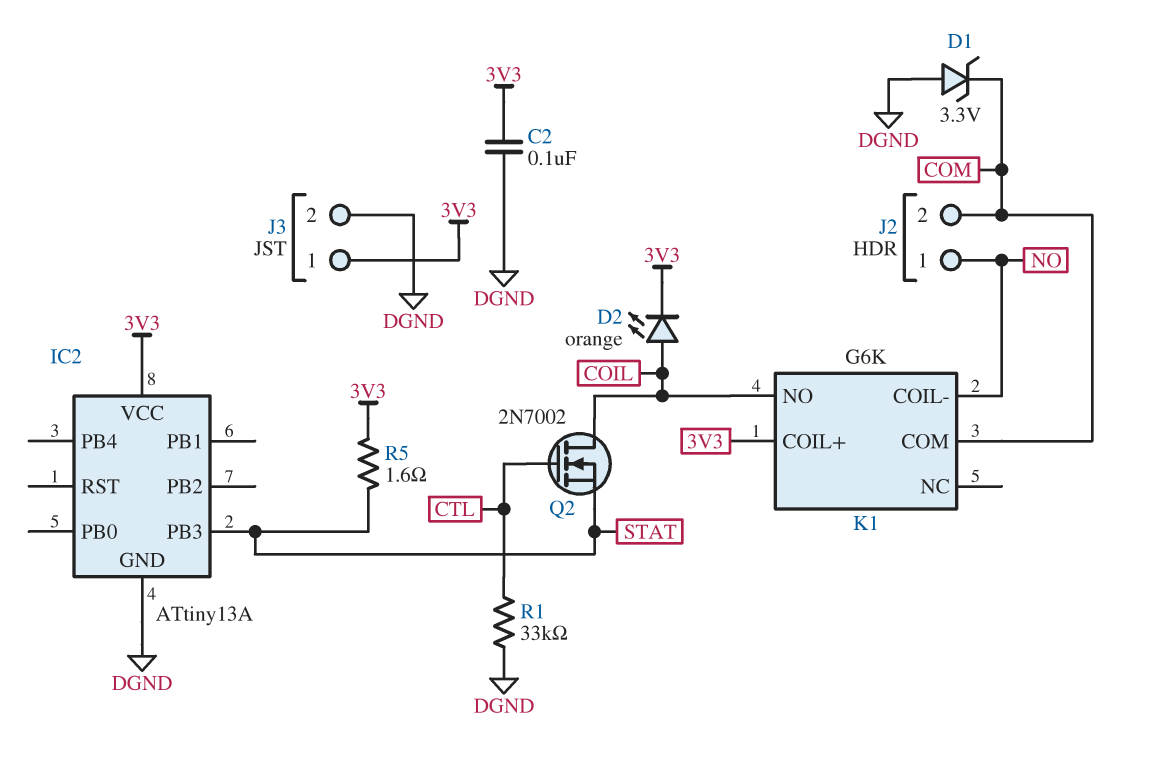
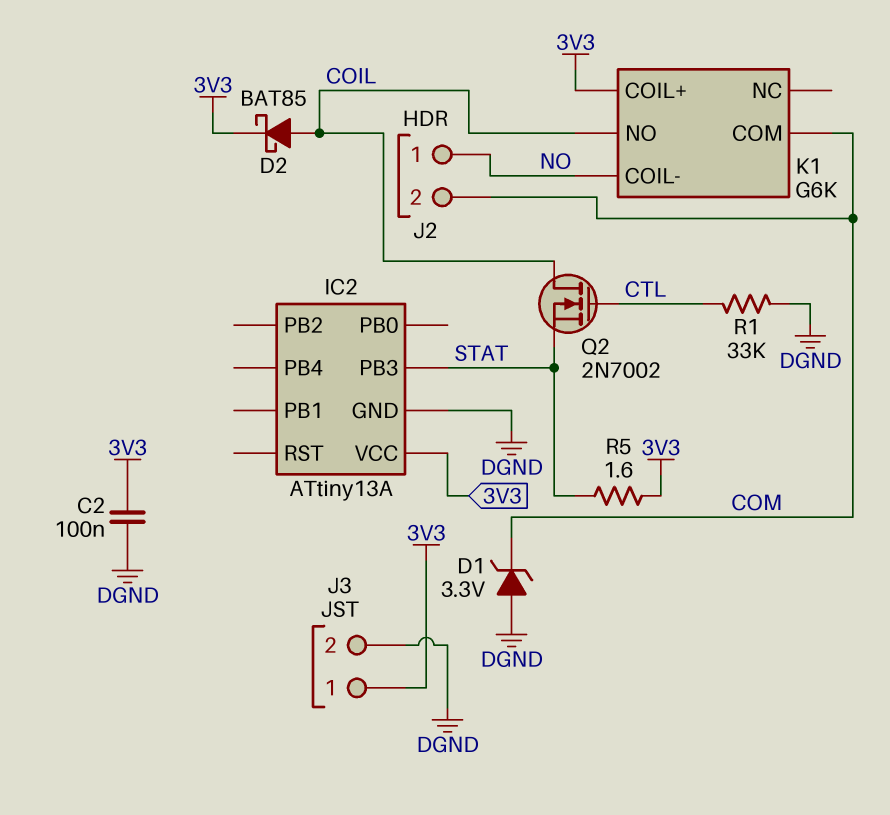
D2: LED orange (A COIL, K 3V3) -> schottky BAT85 (A COIL, K 3V3)

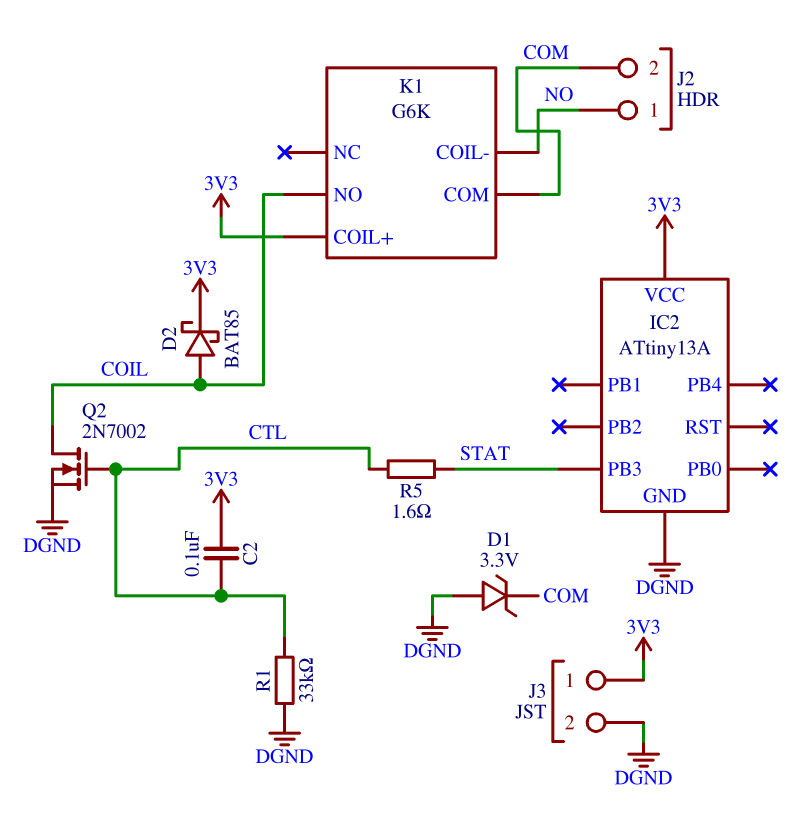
C2: 100nF (3V3, DGND) -> 100nF (3V3, CTL)
Q2: NMOS 2N7002 (G CTL, D COIL, S STAT) -> NMOS 2N7002 (G CTL, D COIL, S DGND)
R5: 1.6 (3V3, STAT) -> 1.6 (CTL, STAT)

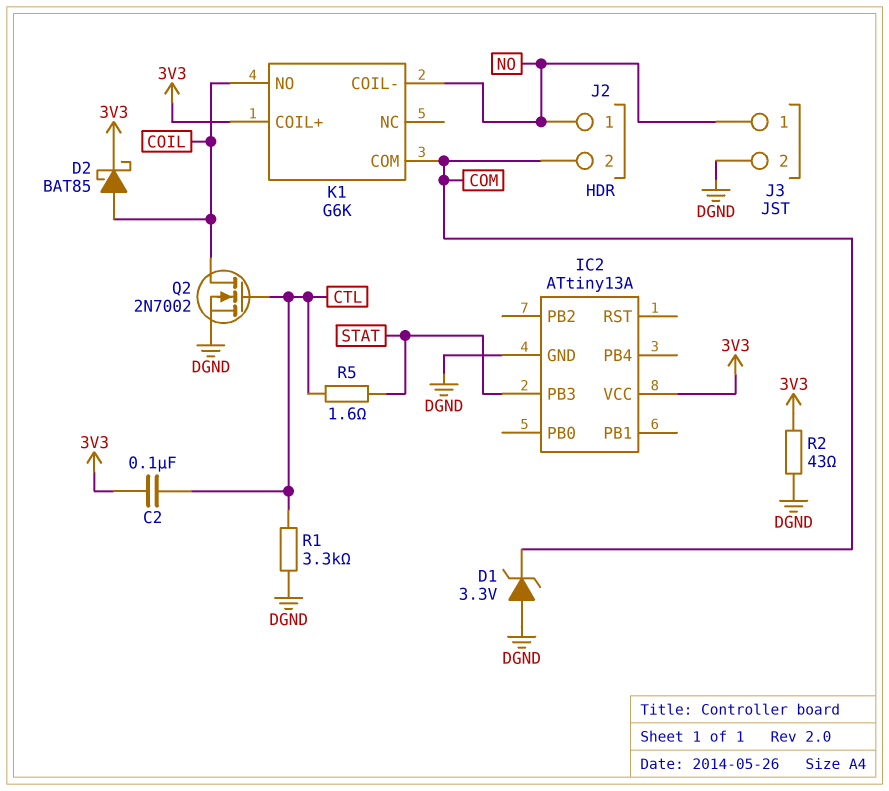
J3 pin 1: 3V3 -> NO
R1: 33k (CTL, DGND) -> 3.3k (CTL, DGND)
R2: none -> 43 (3V3, DGND)

